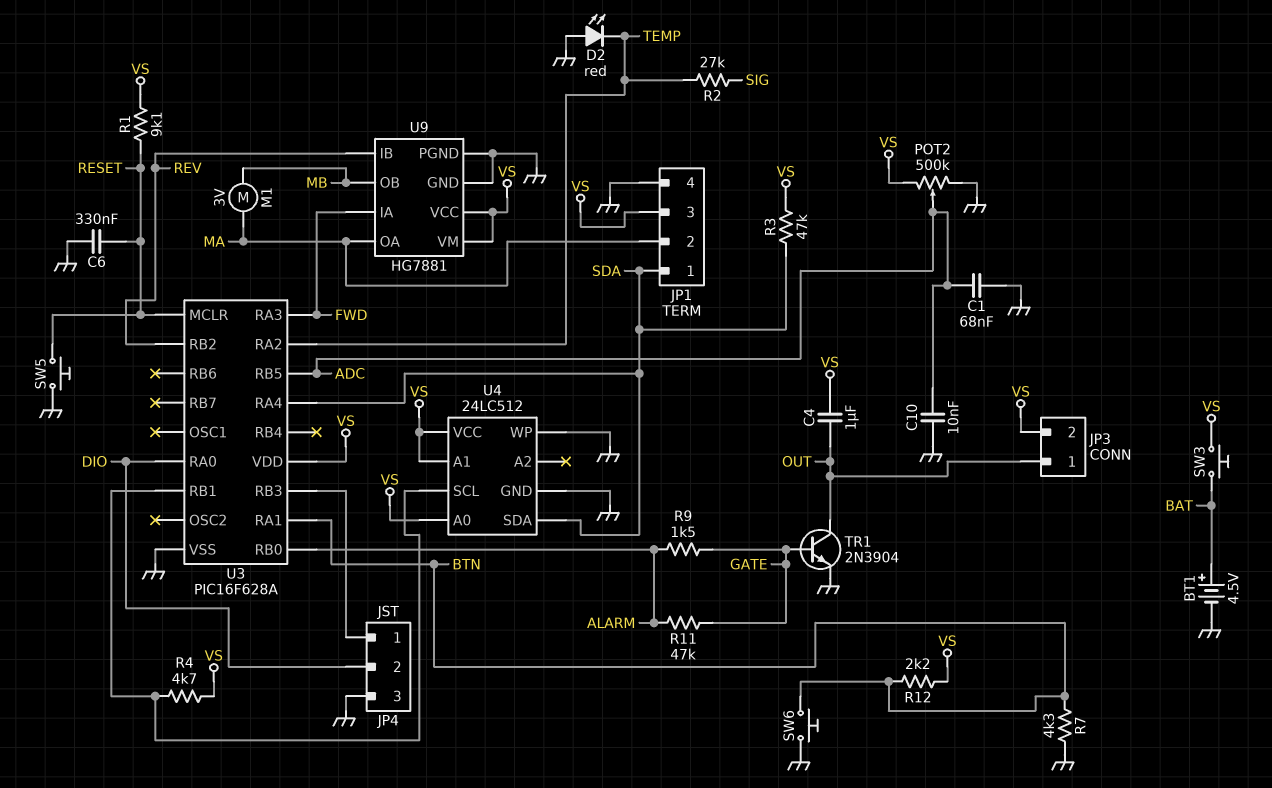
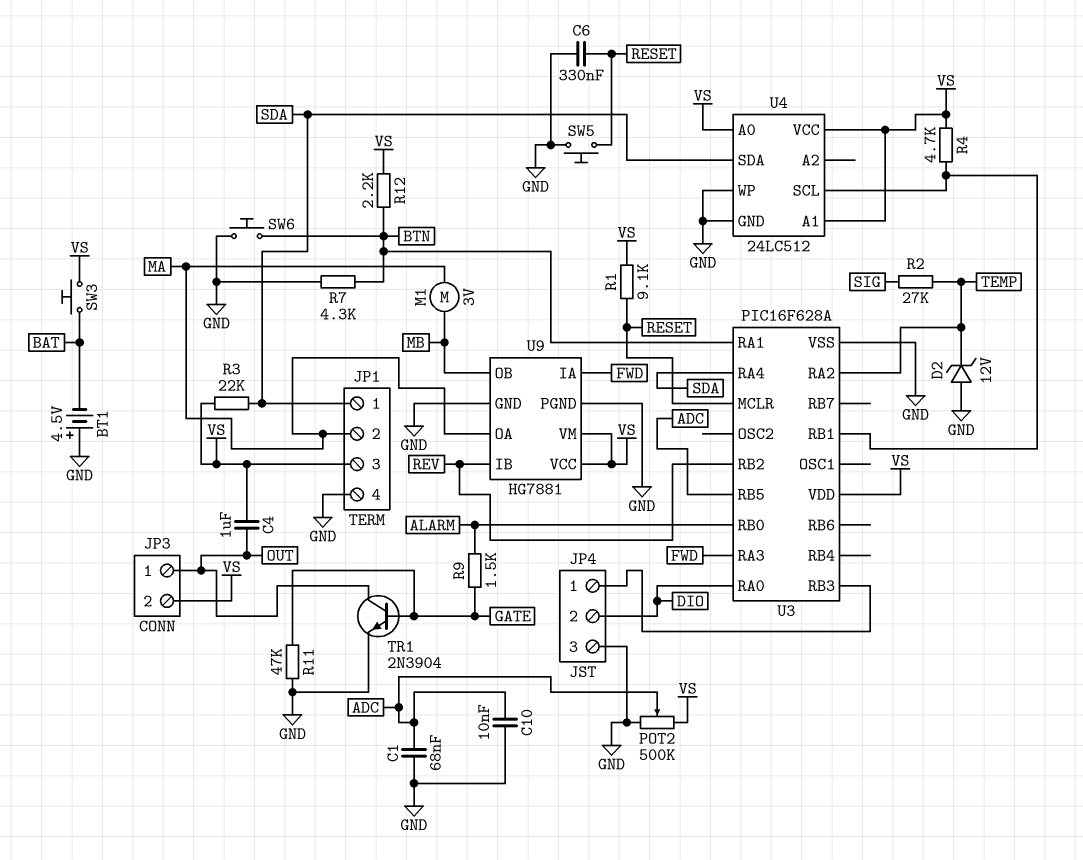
BT1: 4.5V (plus BAT, minus GND) -> 4.5V (plus GND, minus BAT)
D2: LED red (A GND, K TEMP) -> zener 12V (A GND, K TEMP)
R3: 47k (SDA, VS) -> 22k (SDA, VS)
R11: 47k (ALARM, GATE) -> 47k (GATE, GND)

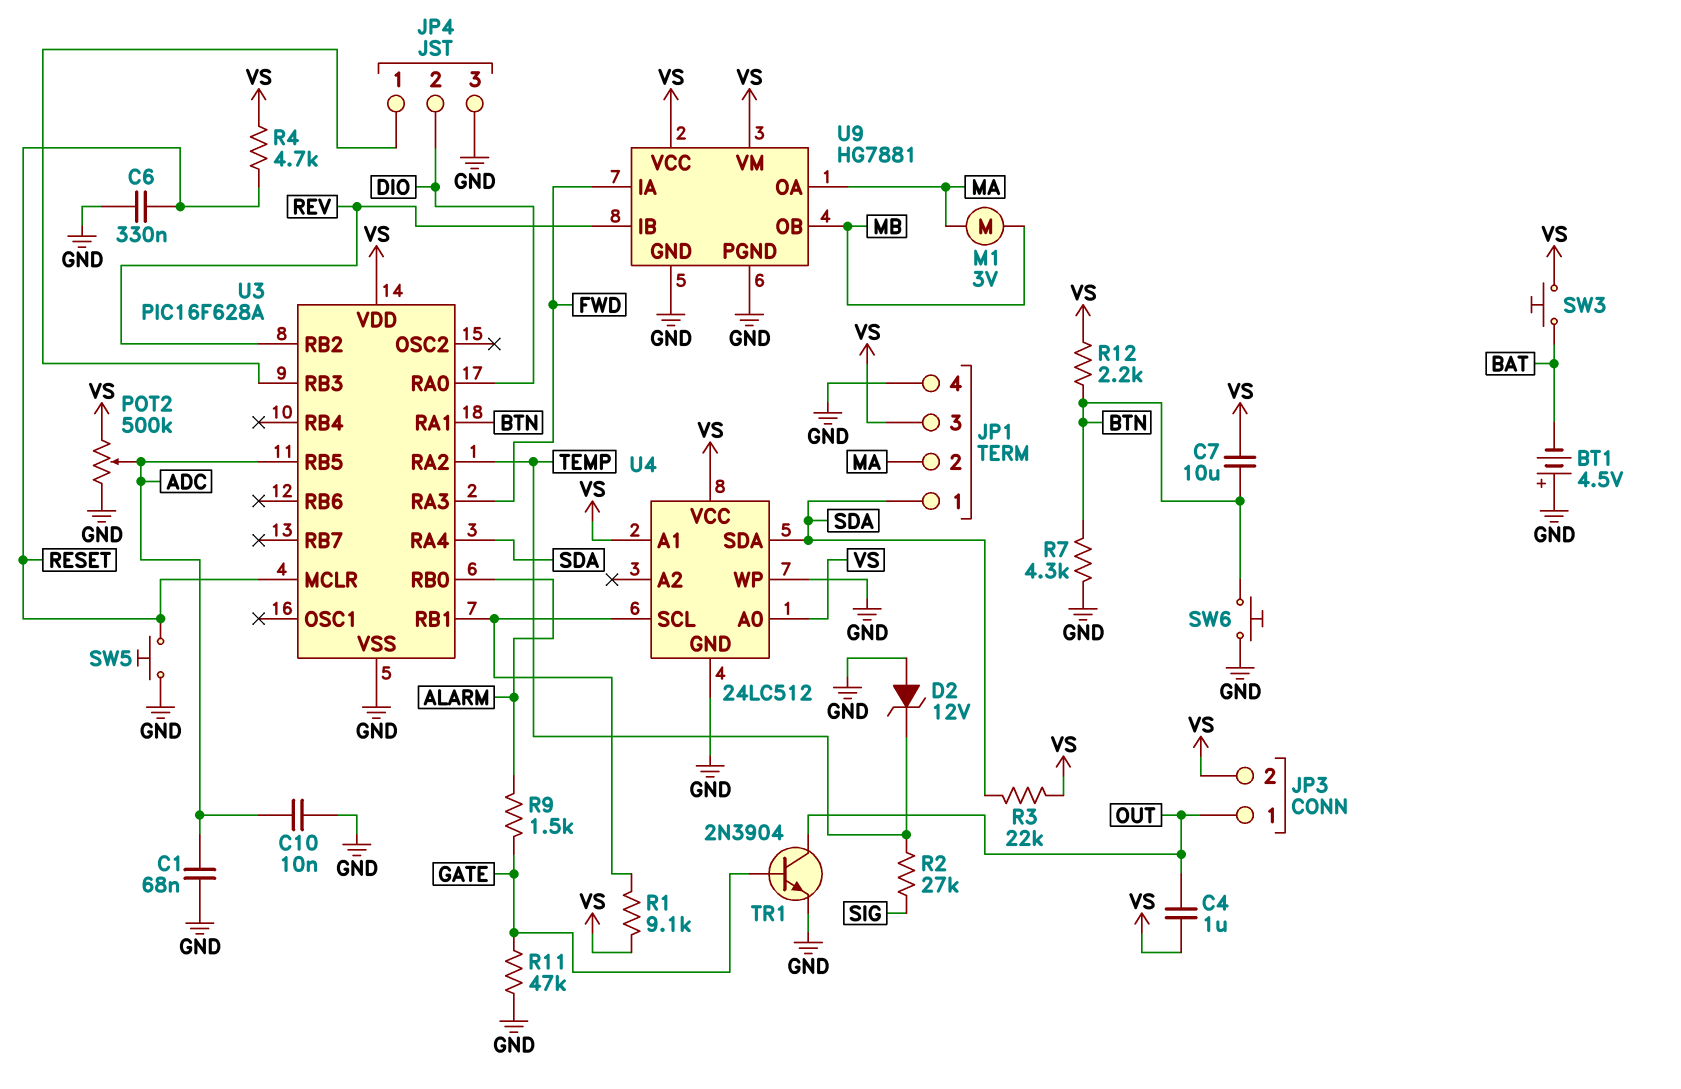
C7: none -> 10uF (BTN, VS)
R1: 9.1k (RESET, VS) -> 9.1k (U3/RB1, VS)
R4: 4.7k (U3/RB1, VS) -> 4.7k (RESET, VS)

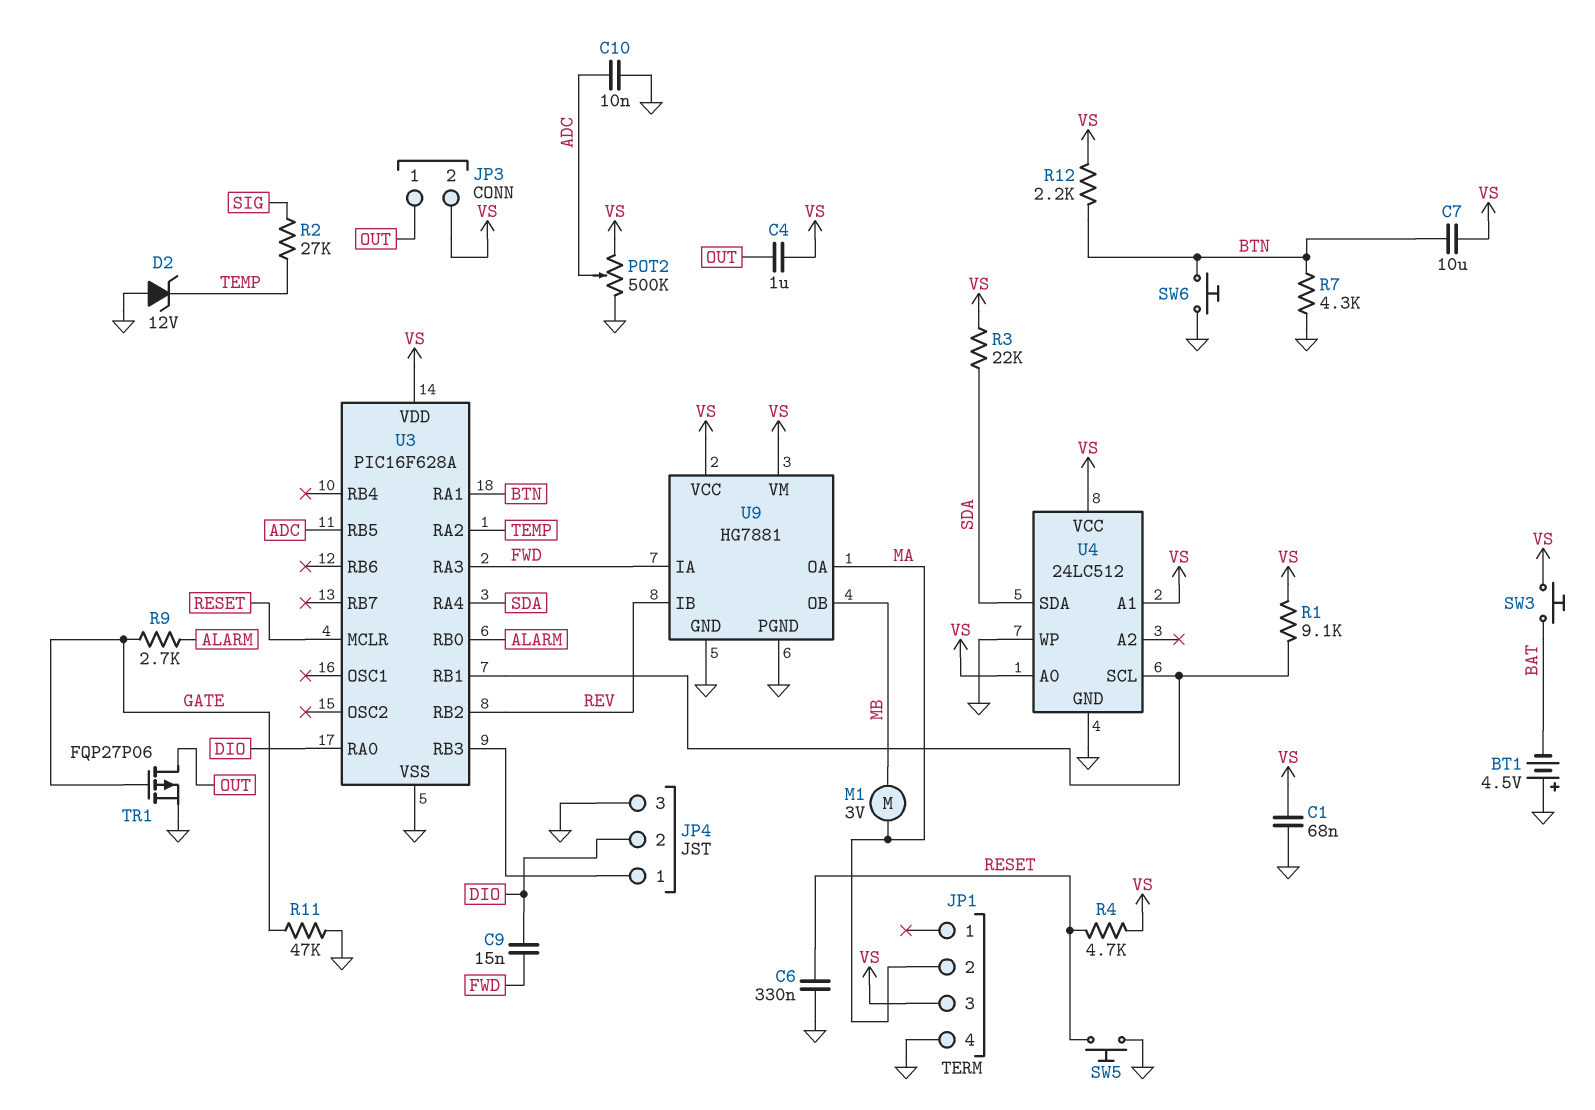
C1: 68nF (ADC, GND) -> 68nF (GND, VS)
C9: none -> 15nF (DIO, FWD)
JP1 pin 1: SDA -> none
R9: 1.5k (ALARM, GATE) -> 2.7k (ALARM, GATE)
TR1: NPN 2N3904 (B GATE, C OUT, E GND) -> PMOS FQP27P06 (G GATE, D OUT, S GND)

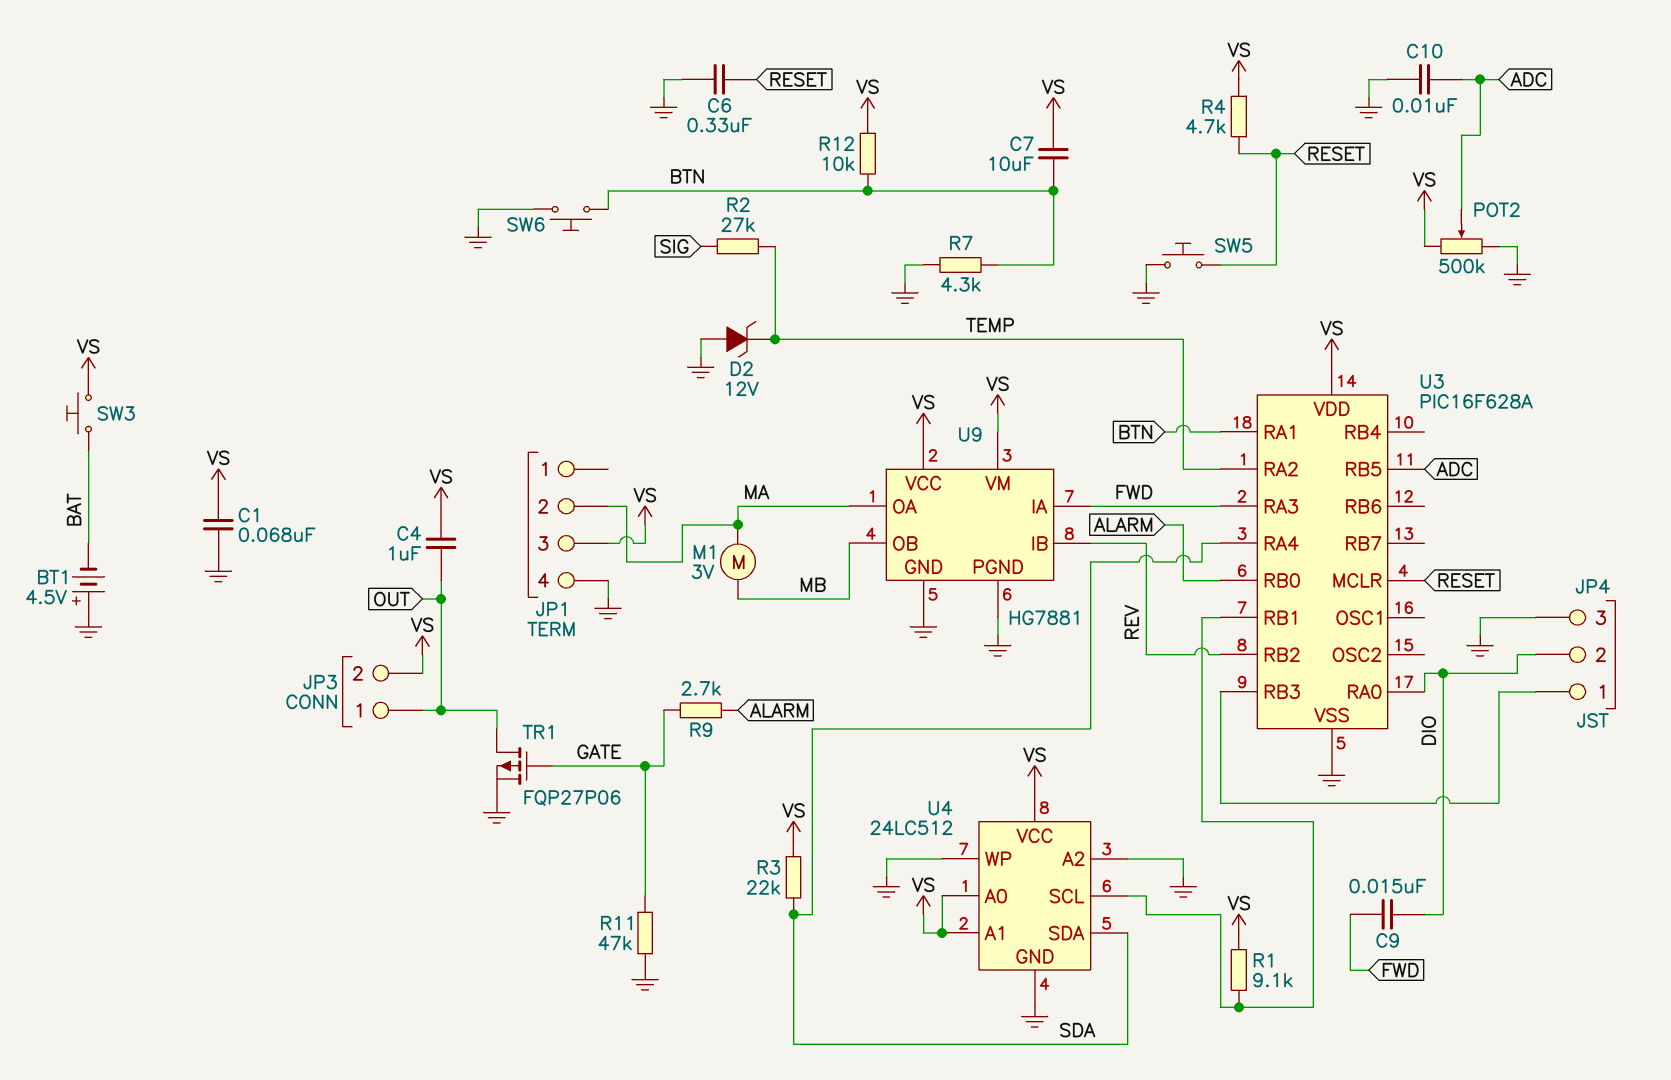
R12: 2.2k (BTN, VS) -> 10k (BTN, VS)
U4 pin A2: none -> GND

